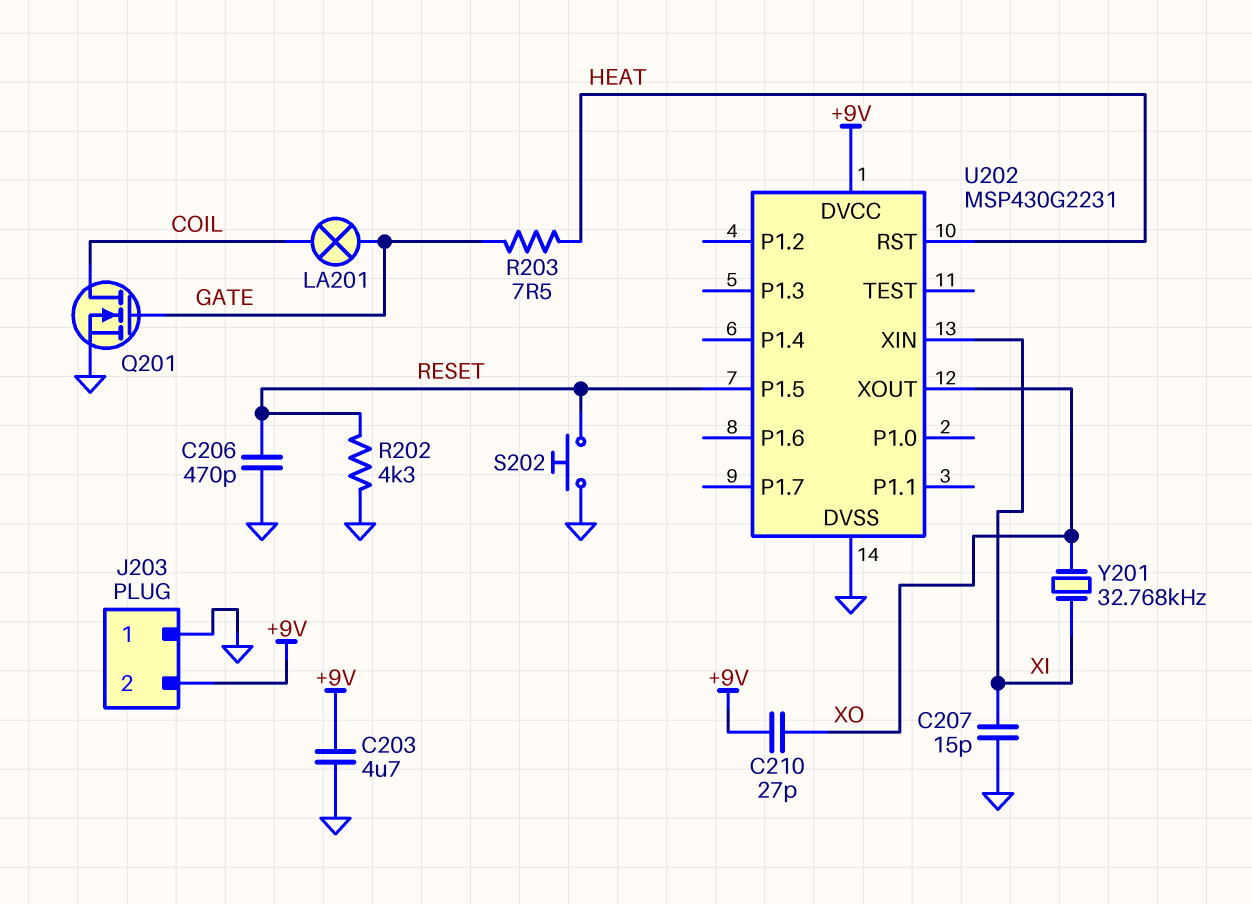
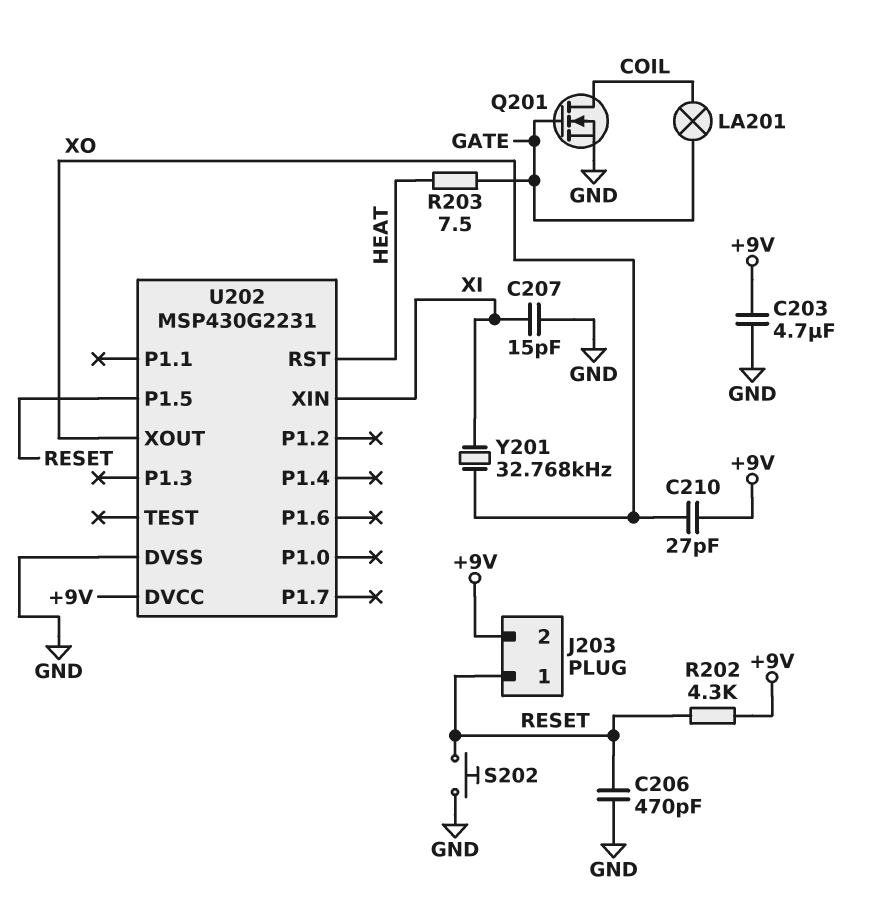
J203 pin 1: GND -> RESET
R202: 4.3k (GND, RESET) -> 4.3k (+9V, RESET)

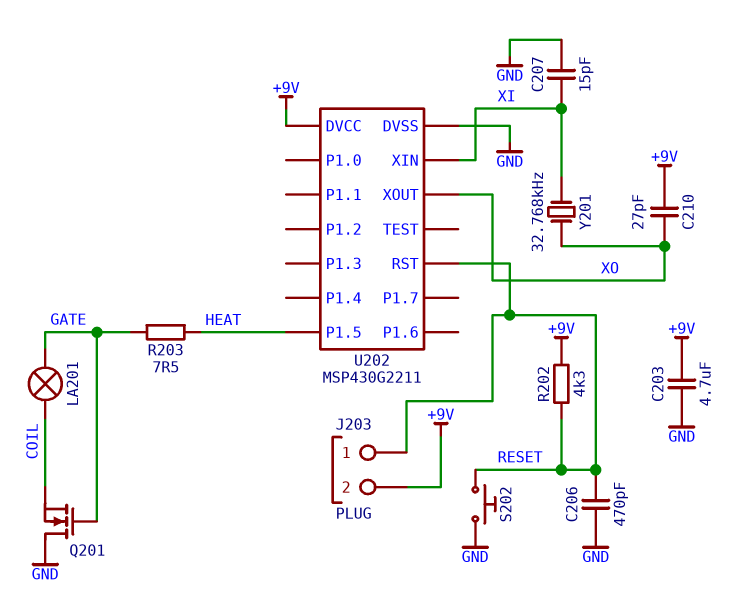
Q201: NMOS (G GATE, D COIL, S GND) -> NMOS (G GATE, D GND, S COIL)
U202: MSP430G2231 -> MSP430G2211
U202 pin P1.5: RESET -> HEAT
U202 pin RST: HEAT -> RESET

